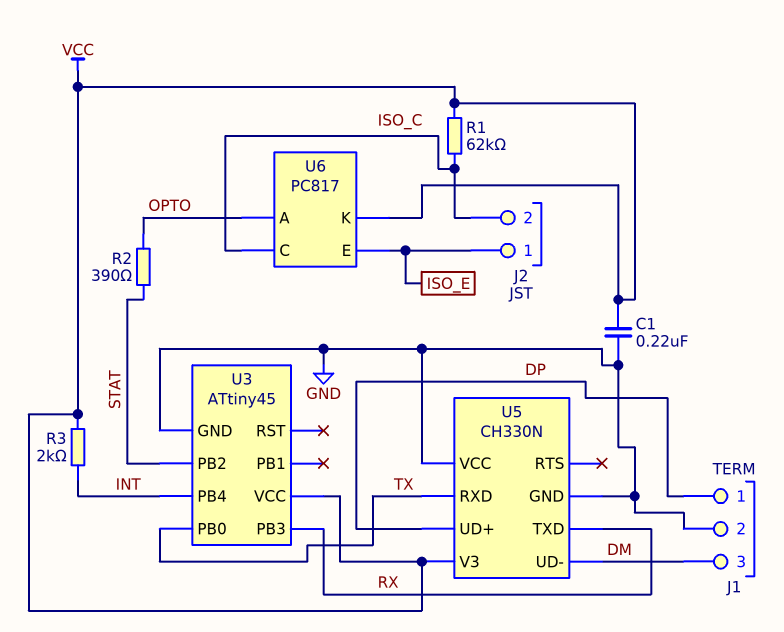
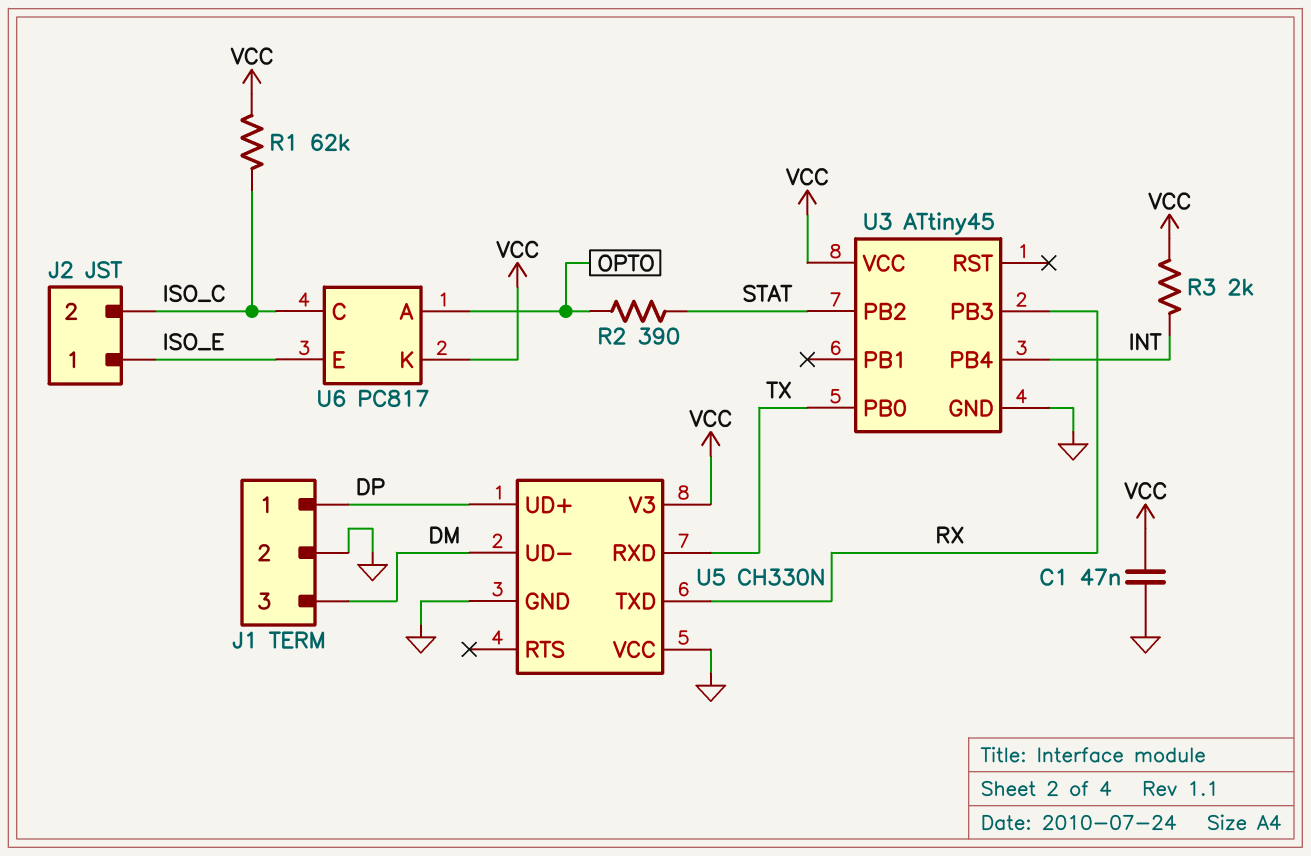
C1: 220nF (GND, VCC) -> 47nF (GND, VCC)

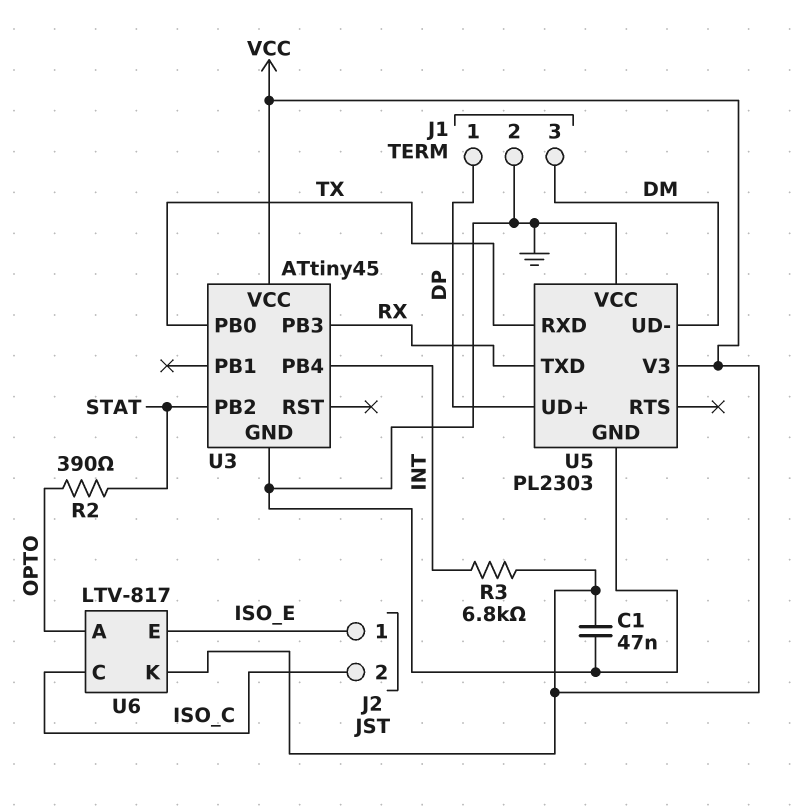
R1: 62k (ISO_C, VCC) -> none
R3: 2k (INT, VCC) -> 6.8k (INT, VCC)
U5: CH330N -> PL2303
U6: PC817 -> LTV-817

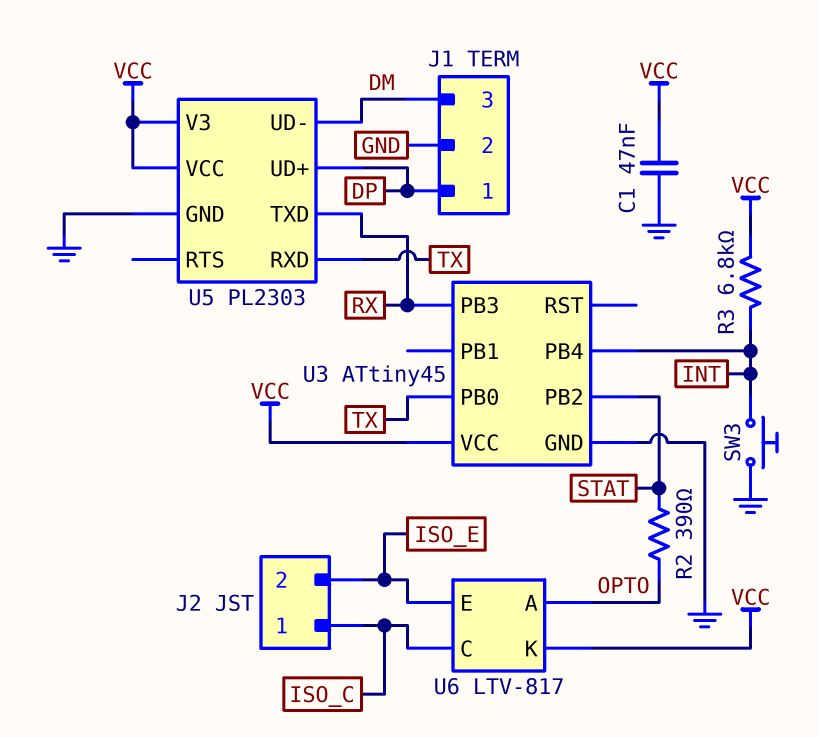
J2 pin 1: ISO_E -> ISO_C
J2 pin 2: ISO_C -> ISO_E
SW3: none -> button (GND, INT)
U5 pin VCC: GND -> VCC

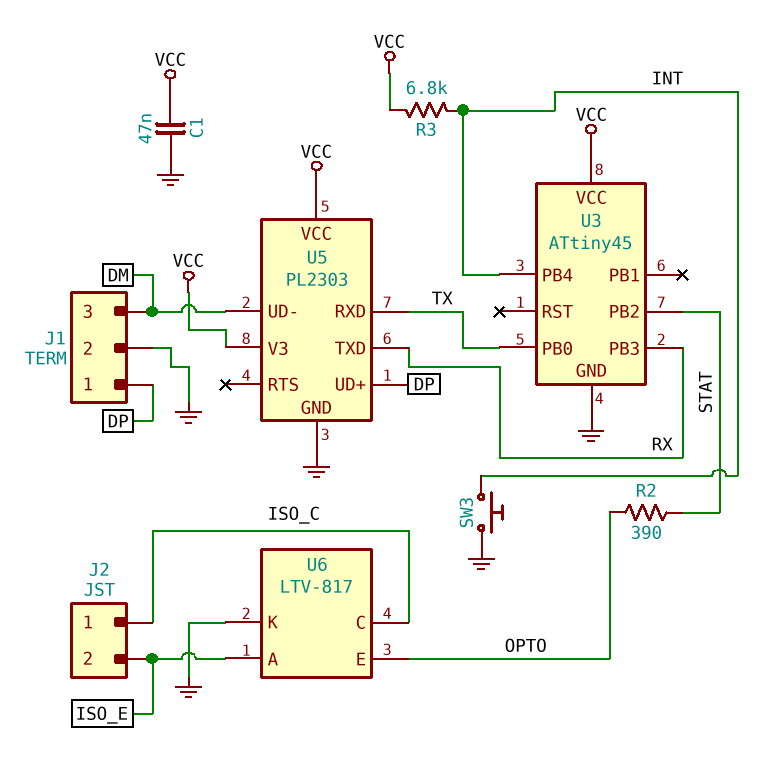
U6 pin A: OPTO -> ISO_E
U6 pin E: ISO_E -> OPTO
U6 pin K: VCC -> GND

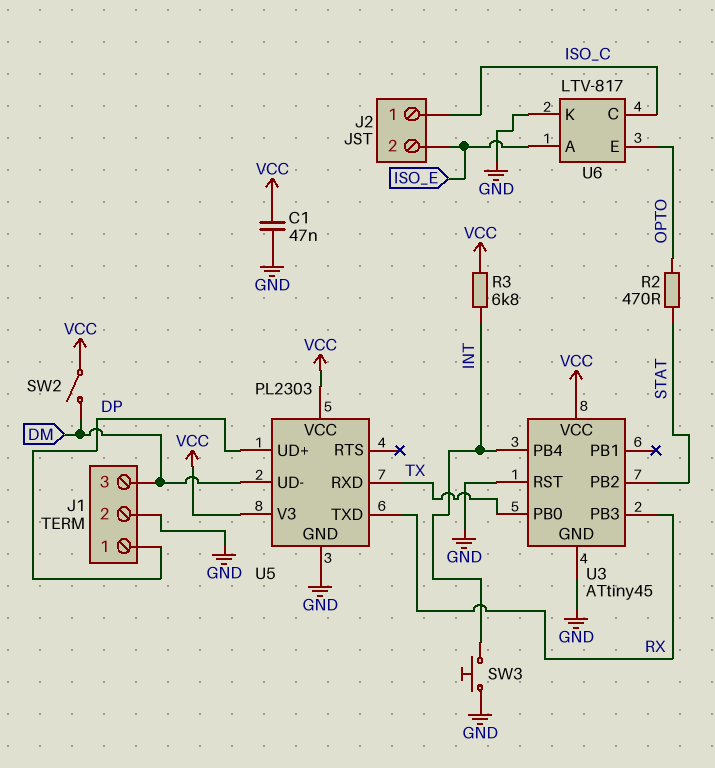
R2: 390 (OPTO, STAT) -> 470 (OPTO, STAT)
SW2: none -> switch (DM, VCC)
U3 pin RST: none -> GND

